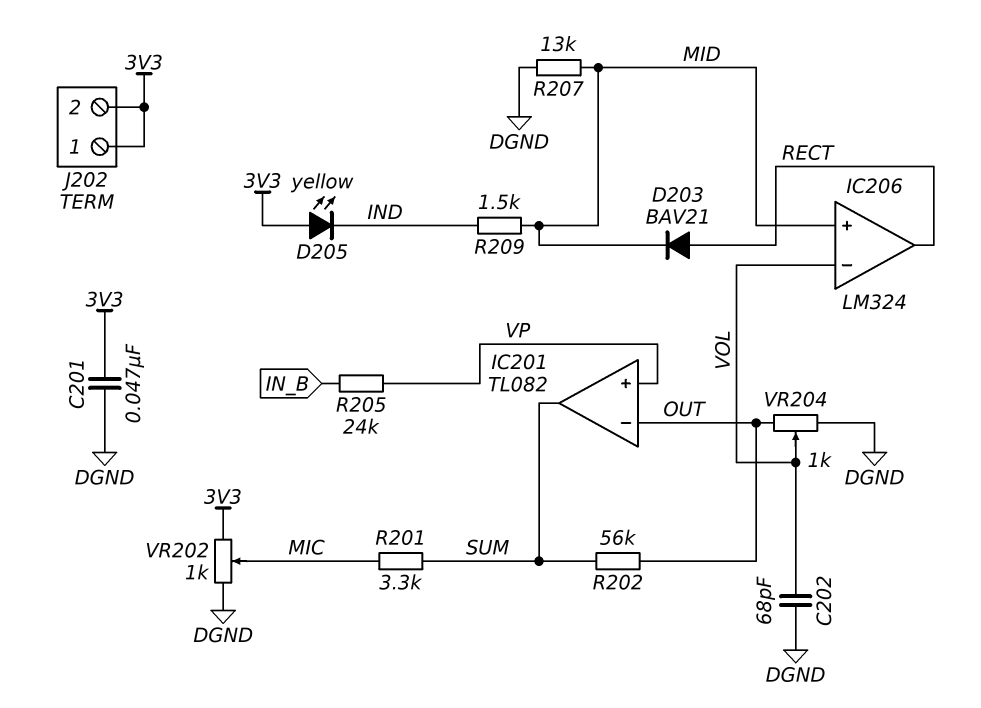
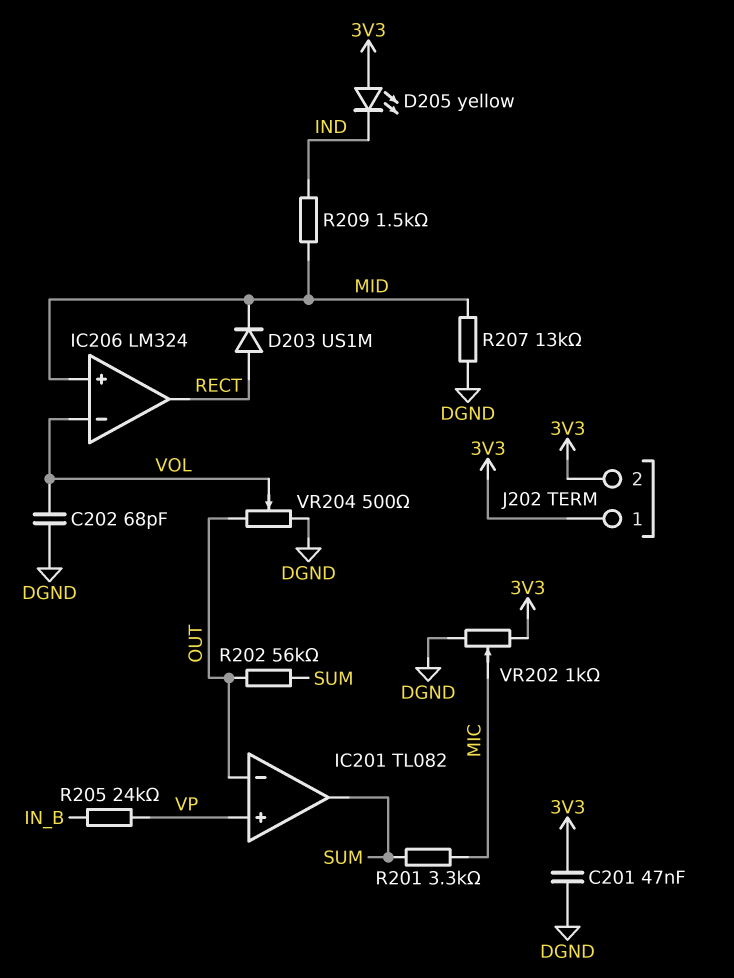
D203: diode BAV21 (A RECT, K MID) -> diode US1M (A RECT, K MID)
VR204: 1k (DGND, OUT, wiper VOL) -> 500 (DGND, OUT, wiper VOL)

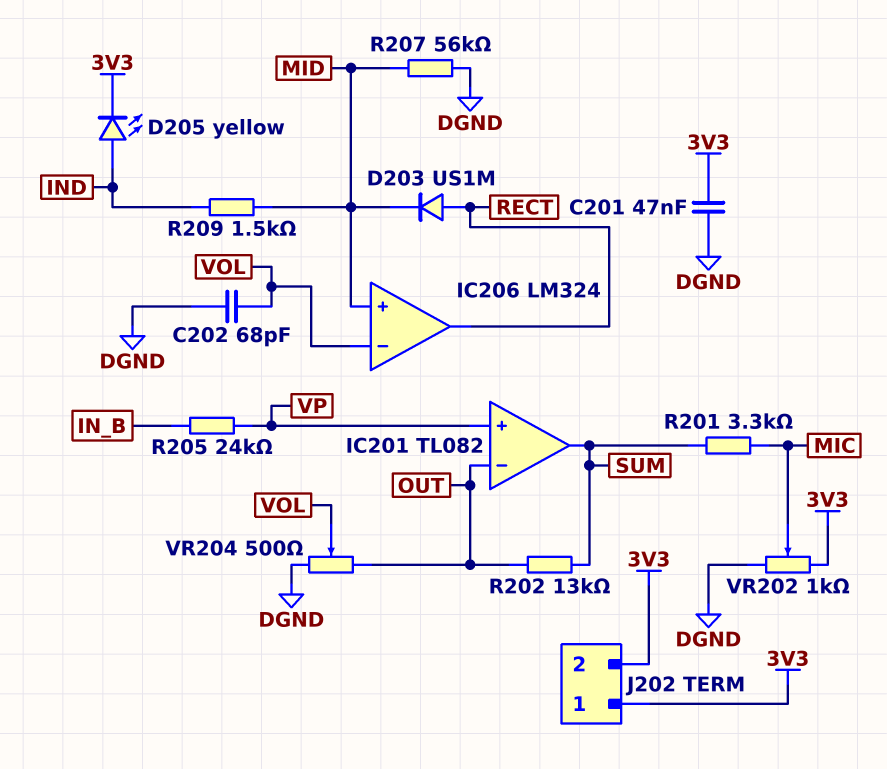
D205: LED yellow (A 3V3, K IND) -> LED yellow (A IND, K 3V3)
R202: 56k (OUT, SUM) -> 13k (OUT, SUM)
R207: 13k (DGND, MID) -> 56k (DGND, MID)

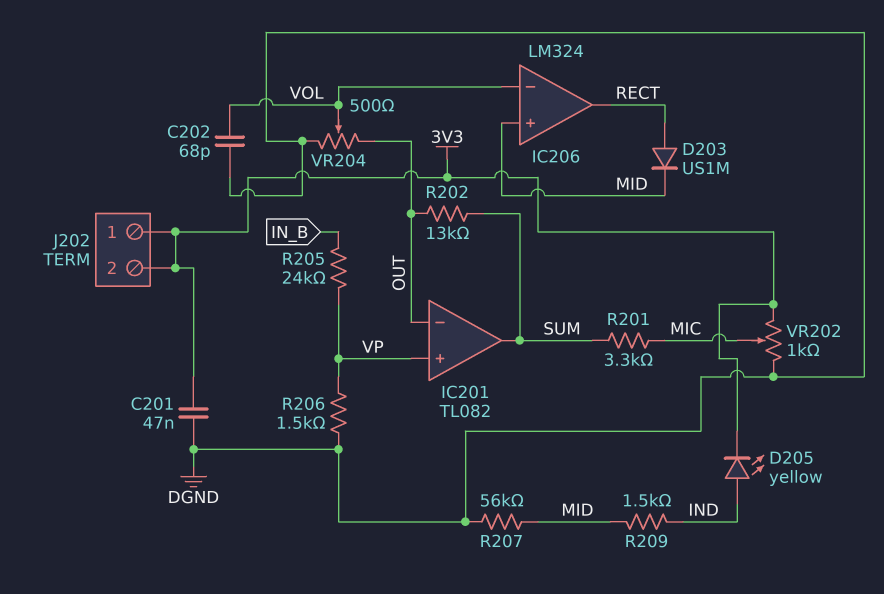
R206: none -> 1.5k (DGND, VP)

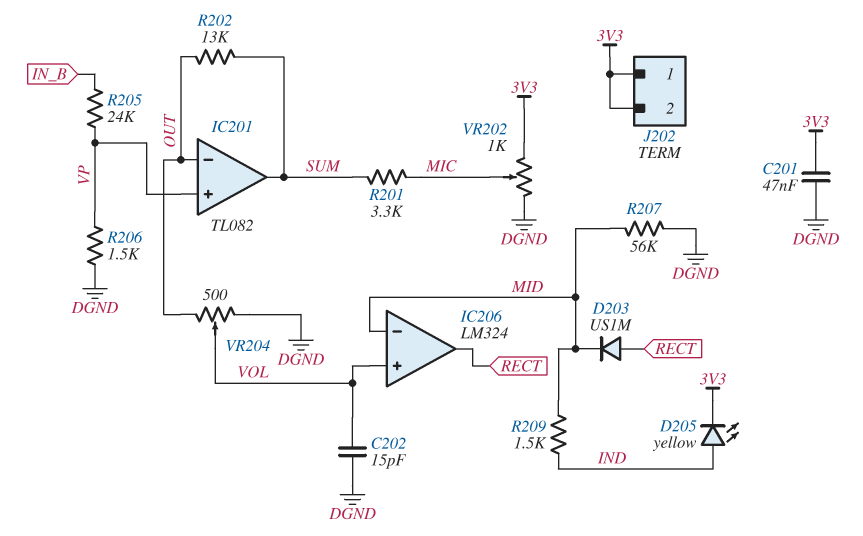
C202: 68pF (DGND, VOL) -> 15pF (DGND, VOL)
IC206 pin in+: MID -> VOL
IC206 pin in-: VOL -> MID

